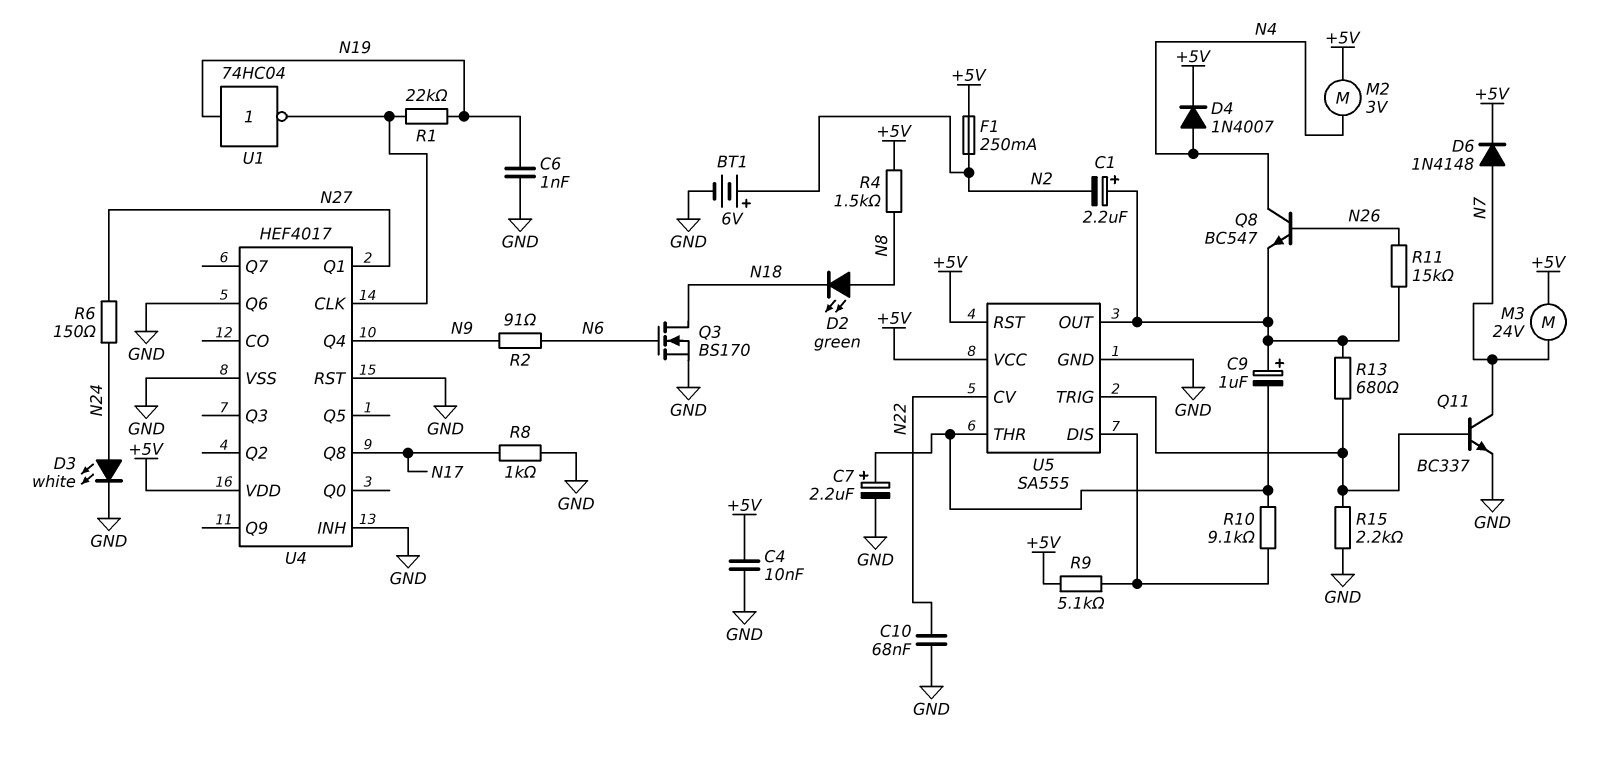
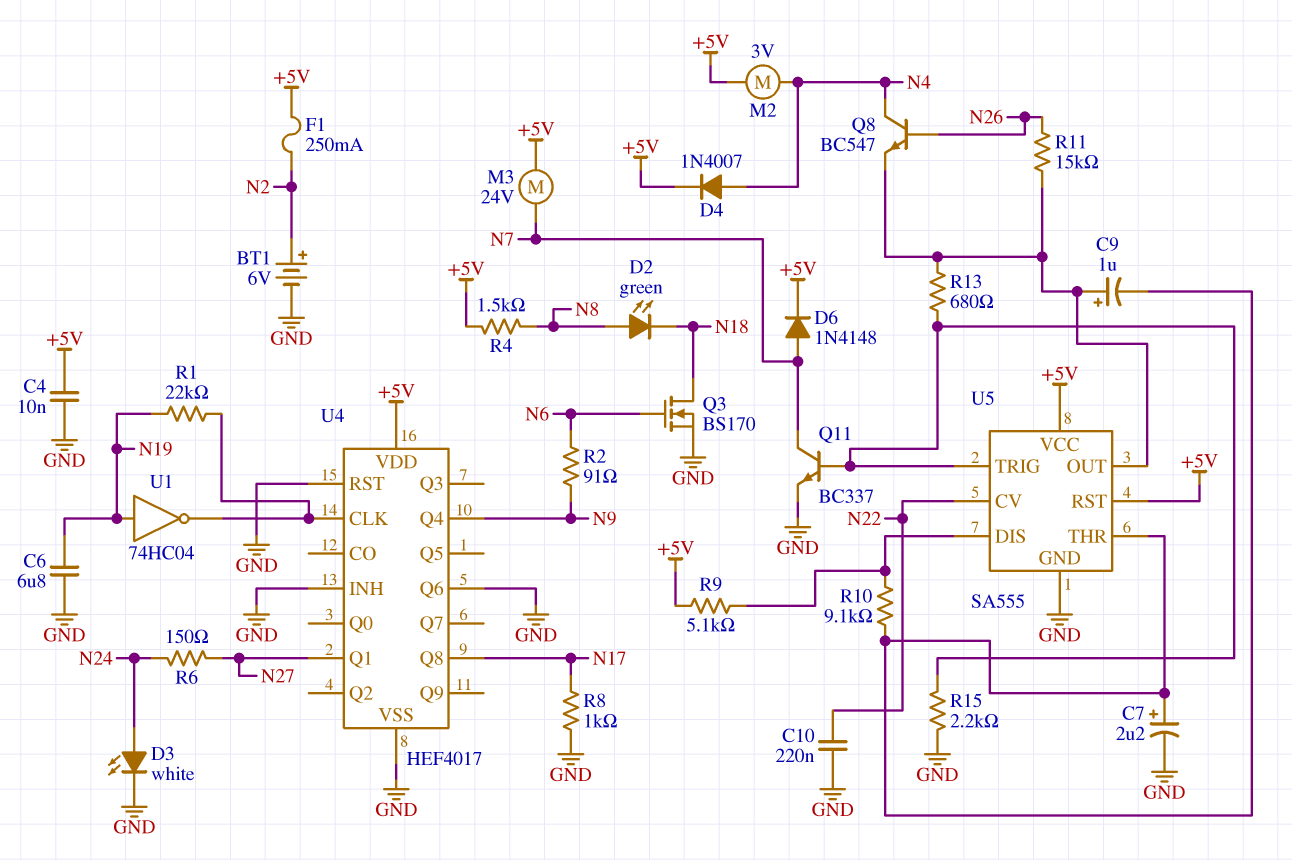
C1: 2.2uF (plus U5/OUT, minus N2) -> none
C6: 1nF (GND, N19) -> 6.8uF (GND, N19)
C10: 68nF (GND, N22) -> 220nF (GND, N22)

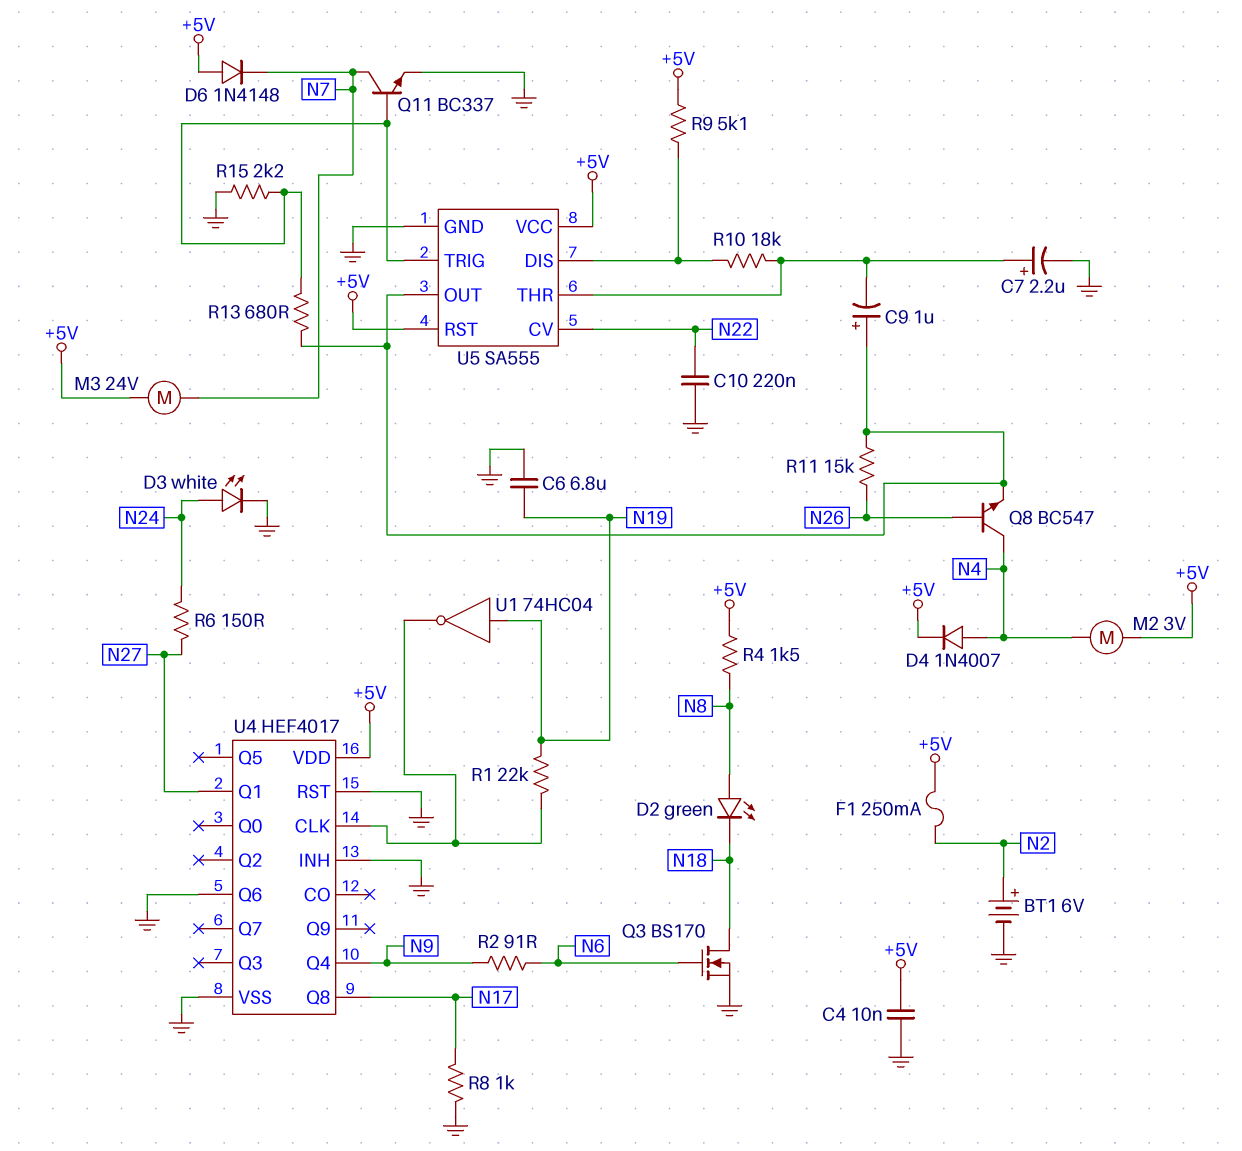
D6: diode 1N4148 (A N7, K +5V) -> diode 1N4148 (A +5V, K N7)
R10: 9.1k (U5/DIS, U5/THR) -> 18k (U5/DIS, U5/THR)

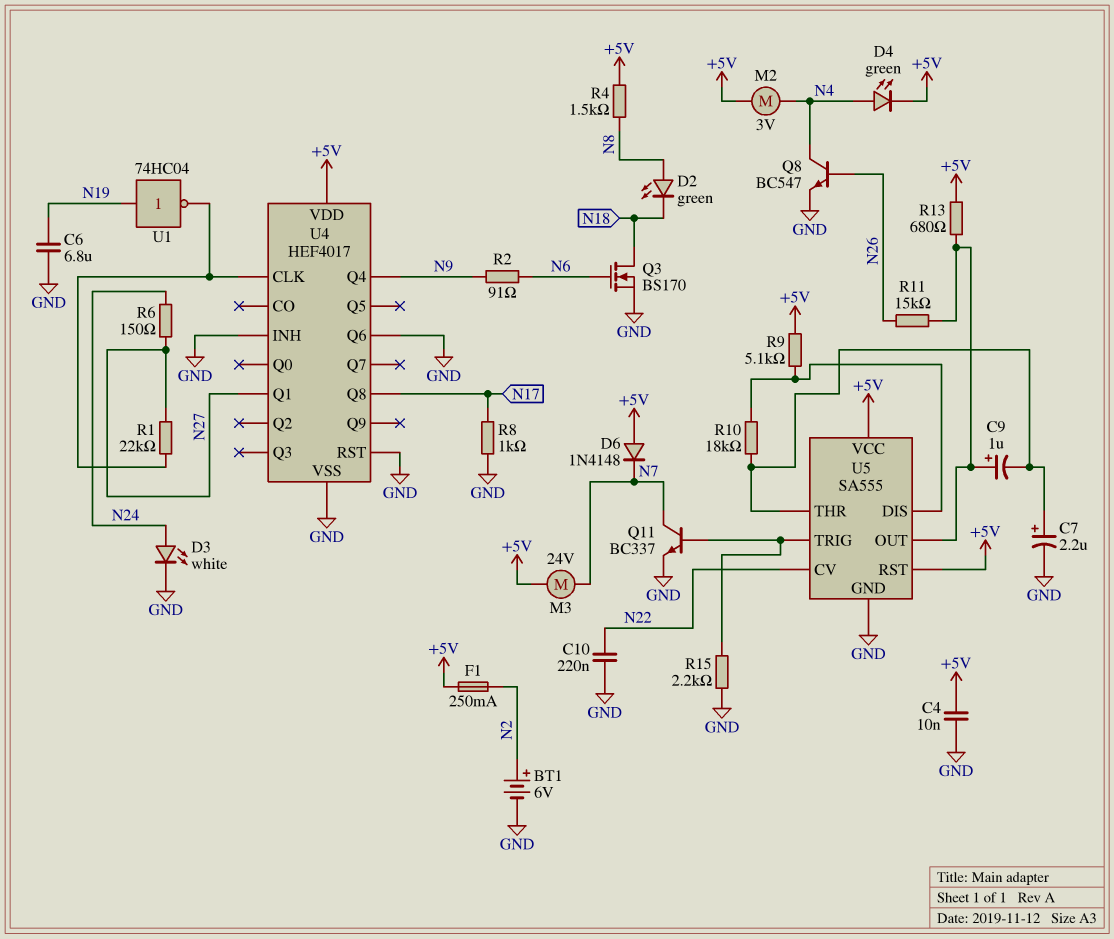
D4: diode 1N4007 (A N4, K +5V) -> LED green (A N4, K +5V)
Q8: NPN BC547 (B N26, C N4, E U5/OUT) -> NPN BC547 (B N26, C N4, E GND)
R1: 22k (N19, U4/CLK) -> 22k (N27, U4/CLK)
R13: 680 (U5/OUT, U5/TRIG) -> 680 (+5V, U5/OUT)

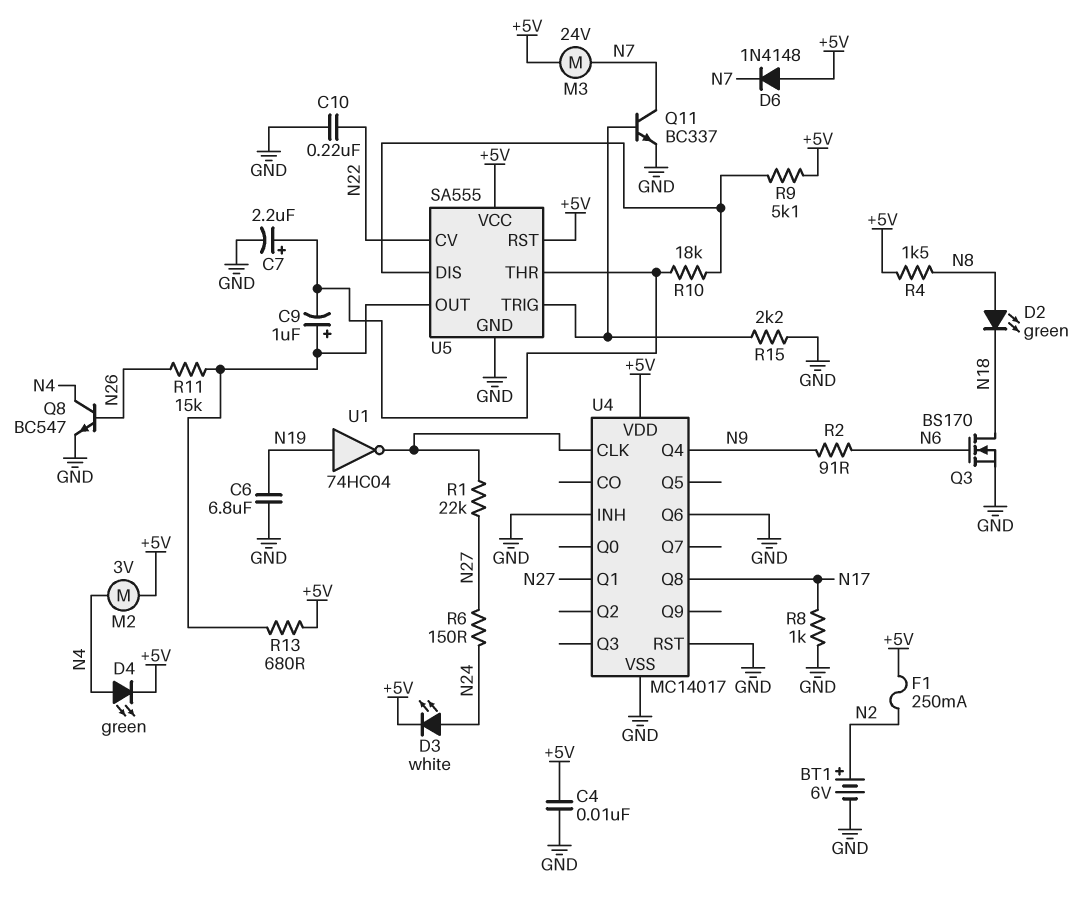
D3: LED white (A N24, K GND) -> LED white (A N24, K +5V)
U4: HEF4017 -> MC14017

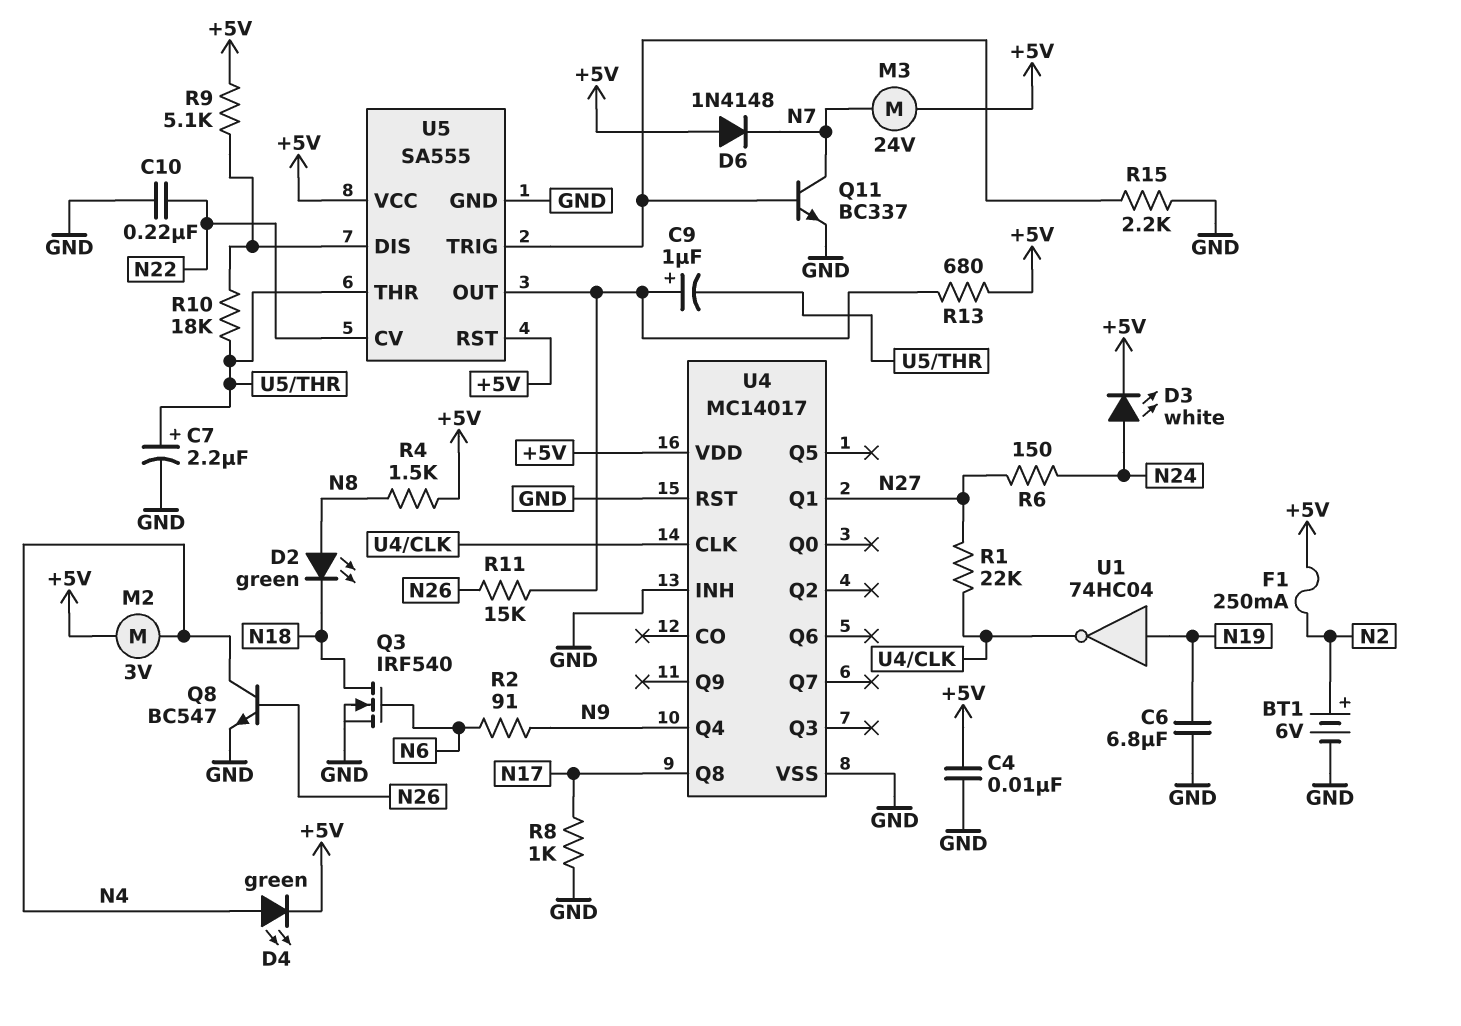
Q3: NMOS BS170 (G N6, D N18, S GND) -> NMOS IRF540 (G N6, D N18, S GND)
U4 pin Q6: GND -> none

